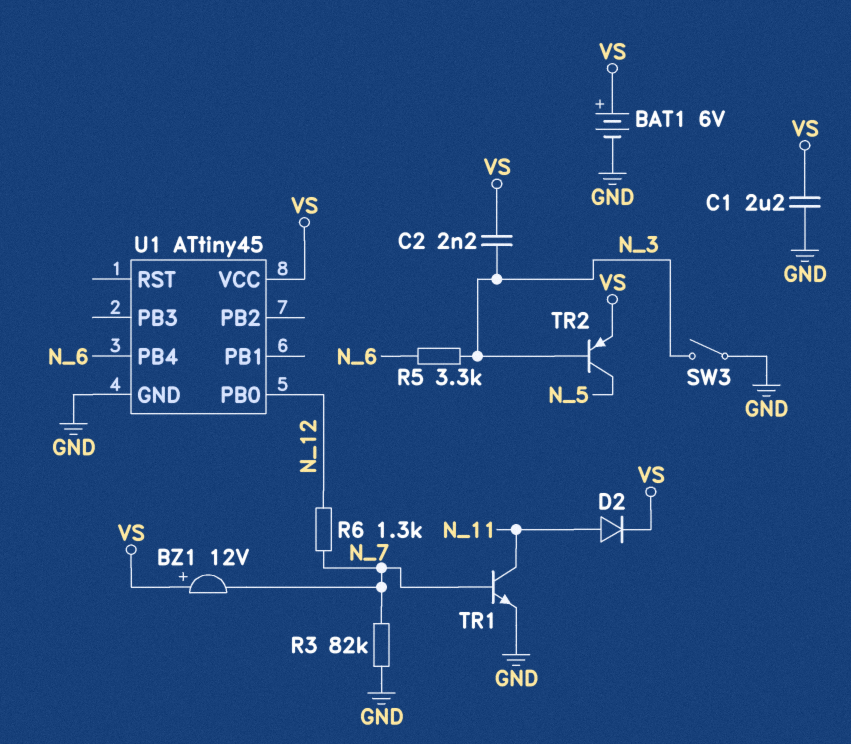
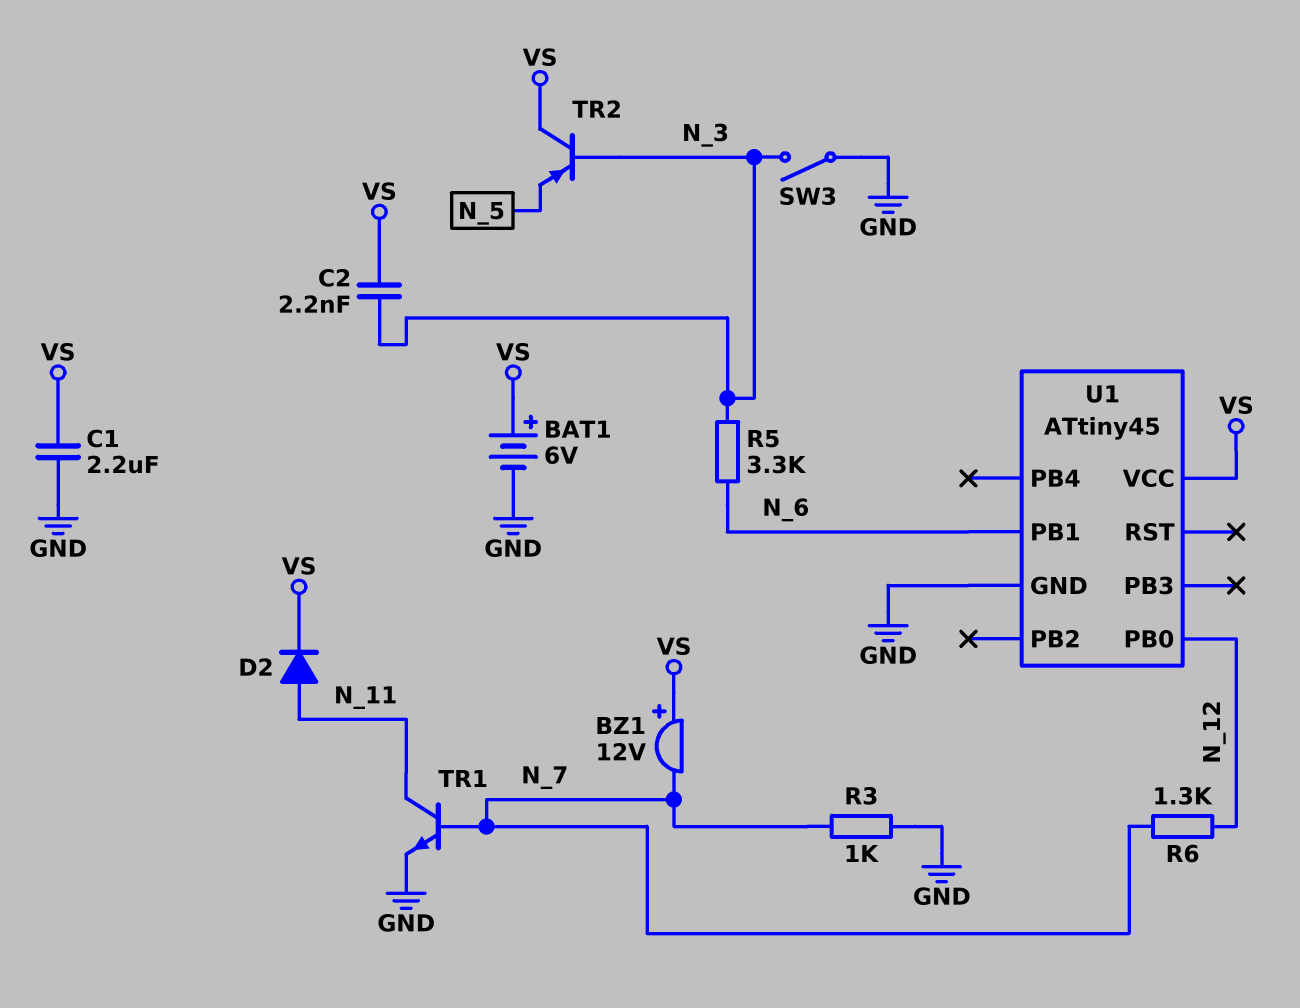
R3: 82k (GND, N_7) -> 1k (GND, N_7)
TR2: PNP (B N_3, C N_5, E VS) -> PNP (B N_3, C VS, E N_5)
U1 pin PB1: none -> N_6
U1 pin PB4: N_6 -> none

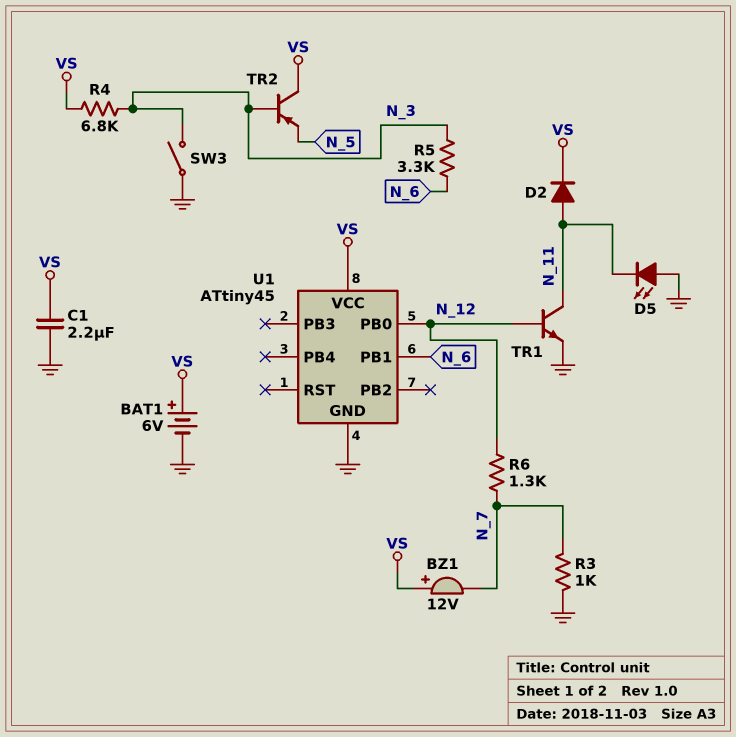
C2: 2.2nF (N_3, VS) -> none
D5: none -> LED (A GND, K N_11)
R4: none -> 6.8k (N_3, VS)
TR1: NPN (B N_7, C N_11, E GND) -> NPN (B N_12, C N_11, E GND)

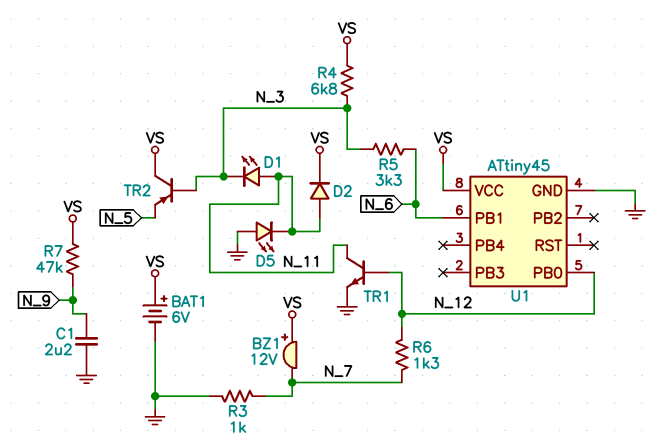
C1: 2.2uF (GND, VS) -> 2.2uF (GND, N_9)
D1: none -> LED (A N_11, K N_3)
R7: none -> 47k (N_9, VS)
SW3: switch (GND, N_3) -> none

